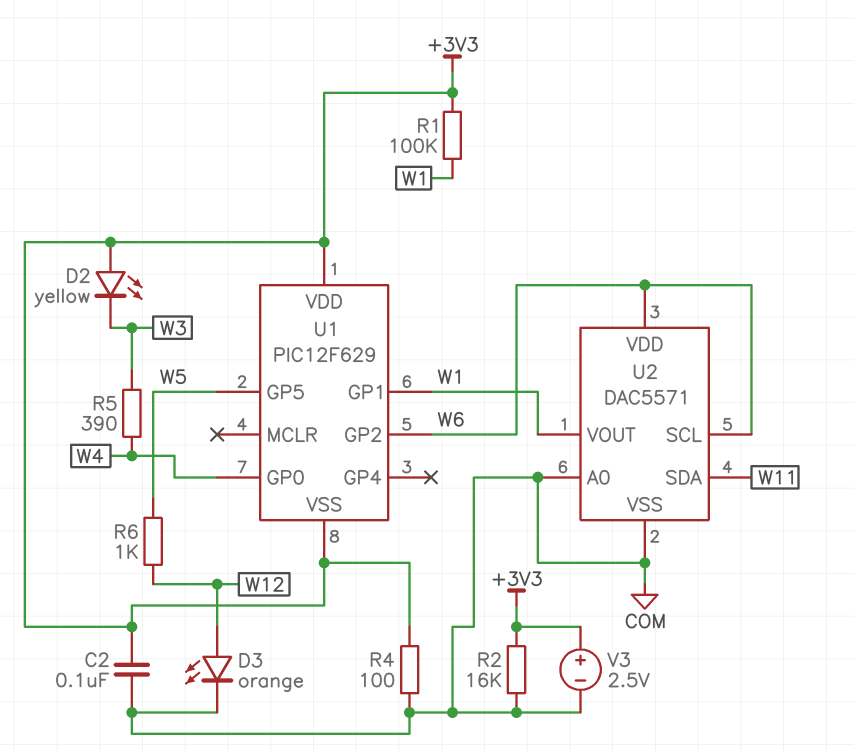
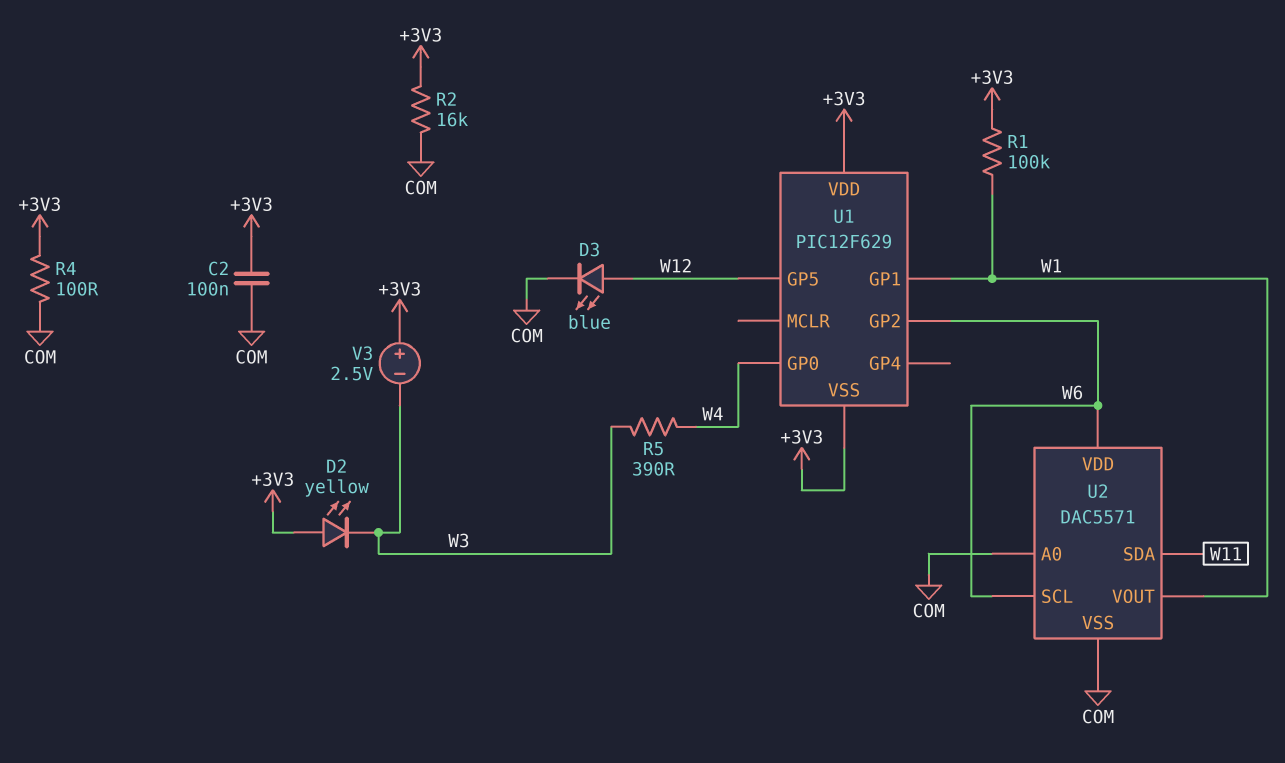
D3: LED orange (A W12, K COM) -> LED blue (A W12, K COM)
R6: 1k (W5, W12) -> none
U1 pin GP5: W5 -> W12
V3: 2.5V (plus +3V3, minus COM) -> 2.5V (plus +3V3, minus W3)

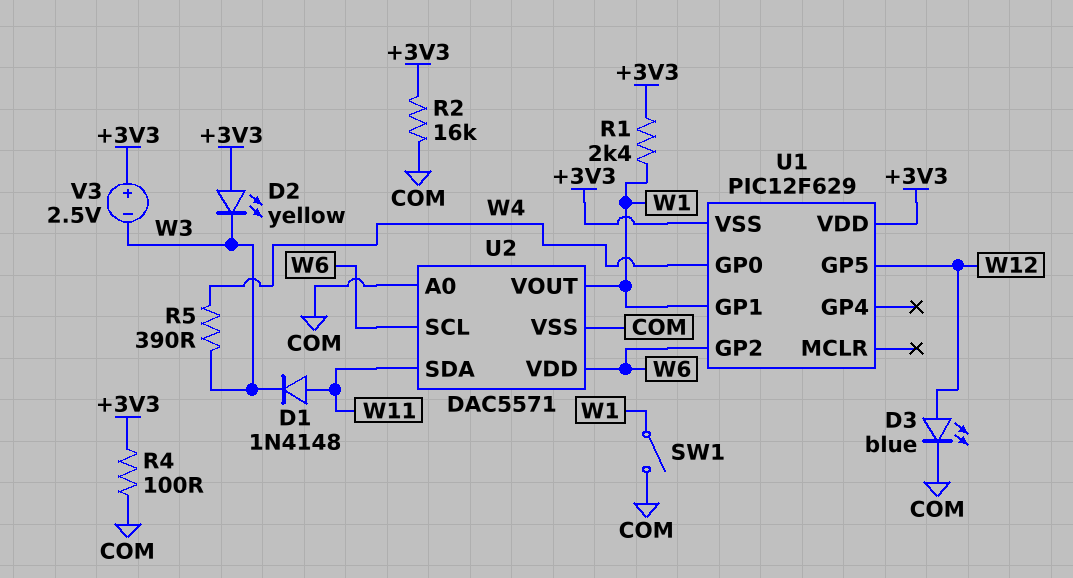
C2: 100nF (+3V3, COM) -> none
D1: none -> diode 1N4148 (A W11, K W3)
R1: 100k (+3V3, W1) -> 2.4k (+3V3, W1)
SW1: none -> switch (COM, W1)

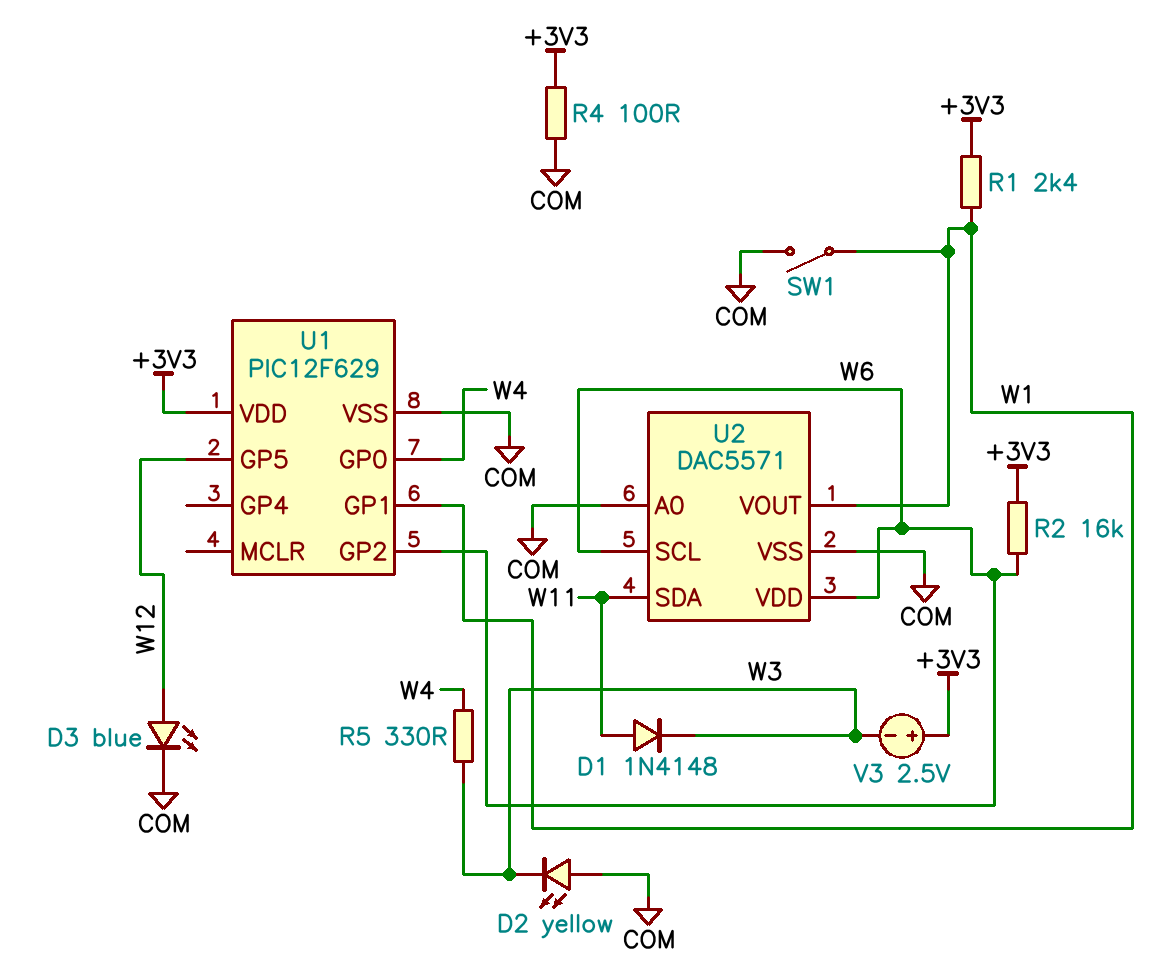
D2: LED yellow (A +3V3, K W3) -> LED yellow (A COM, K W3)
R2: 16k (+3V3, COM) -> 16k (+3V3, W6)
R5: 390 (W3, W4) -> 330 (W3, W4)
U1 pin VSS: +3V3 -> COM

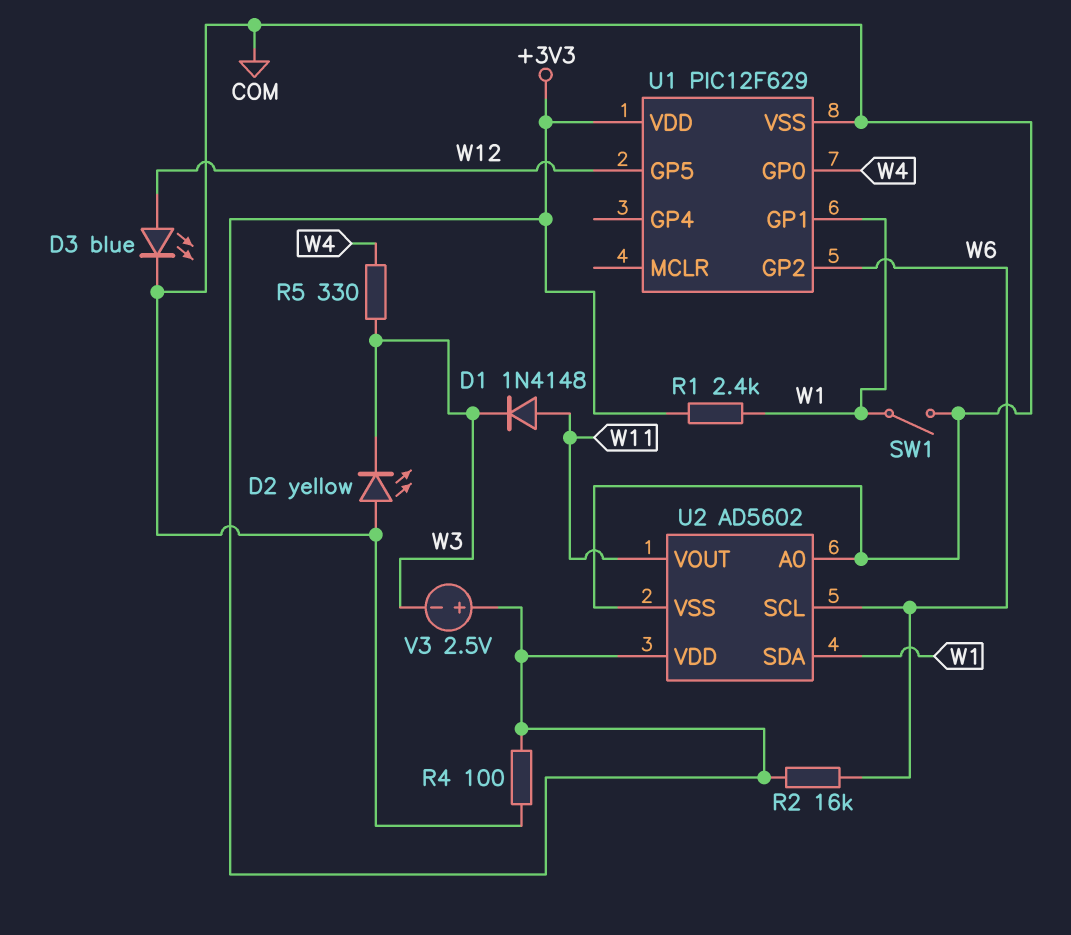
U2: DAC5571 -> AD5602
U2 pin SDA: W11 -> W1
U2 pin VDD: W6 -> +3V3
U2 pin VOUT: W1 -> W11

